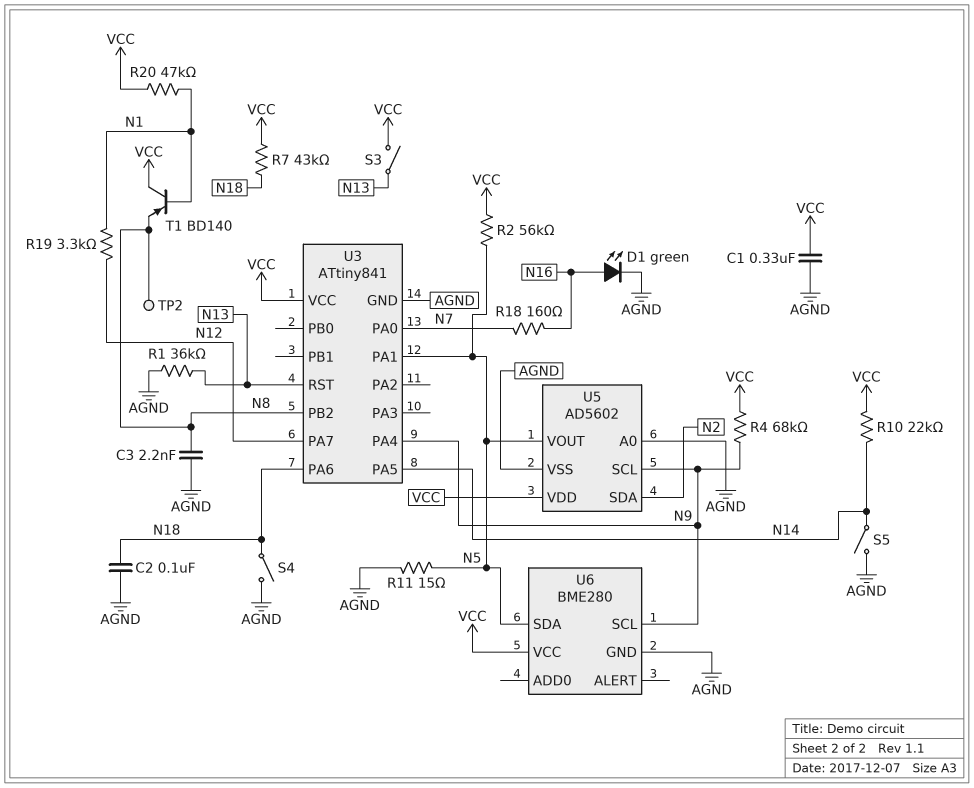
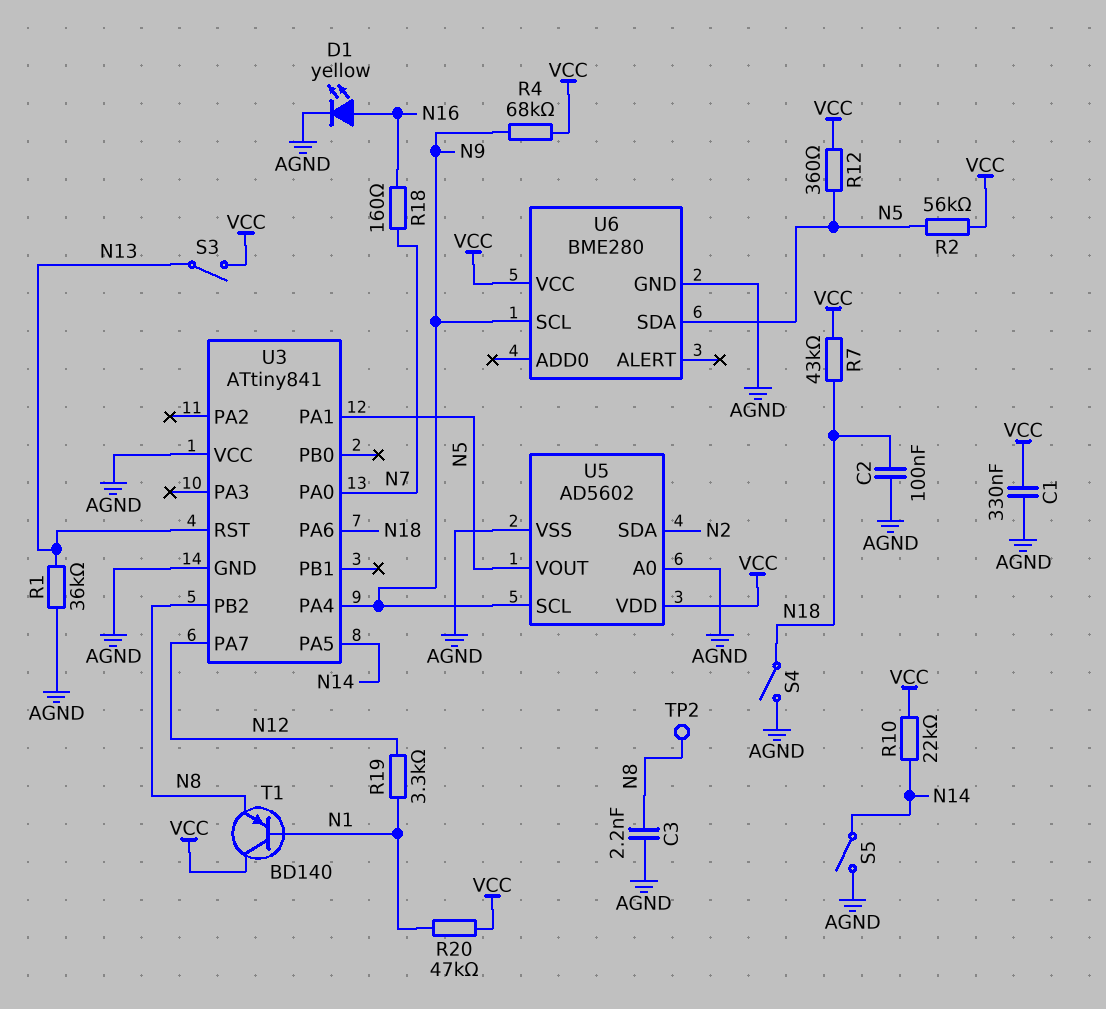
D1: LED green (A N16, K AGND) -> LED yellow (A N16, K AGND)
R11: 15 (AGND, N5) -> none
R12: none -> 360 (N5, VCC)
U3 pin VCC: VCC -> AGND

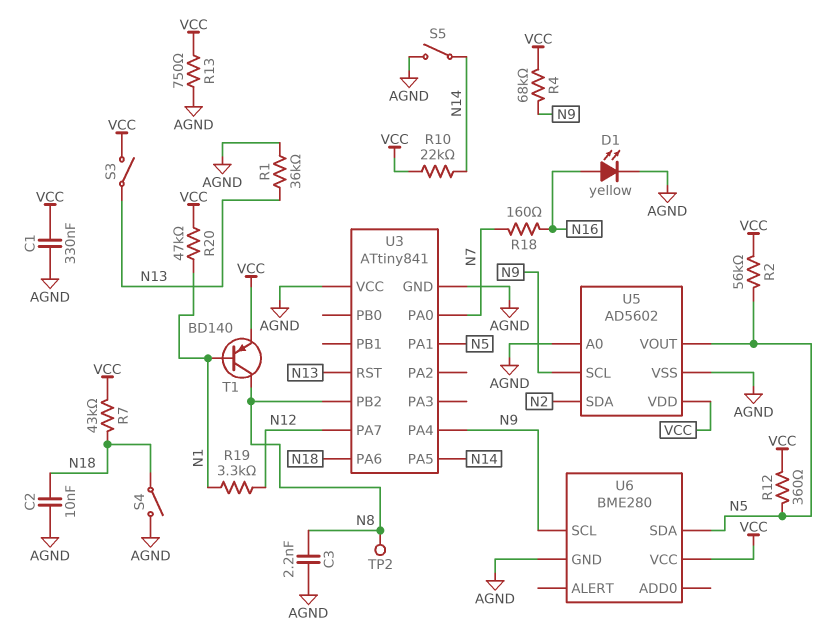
C2: 100nF (AGND, N18) -> 10nF (AGND, N18)
R13: none -> 750 (AGND, VCC)
T1: PNP BD140 (B N1, C VCC, E N8) -> PNP BD140 (B N1, C N8, E VCC)

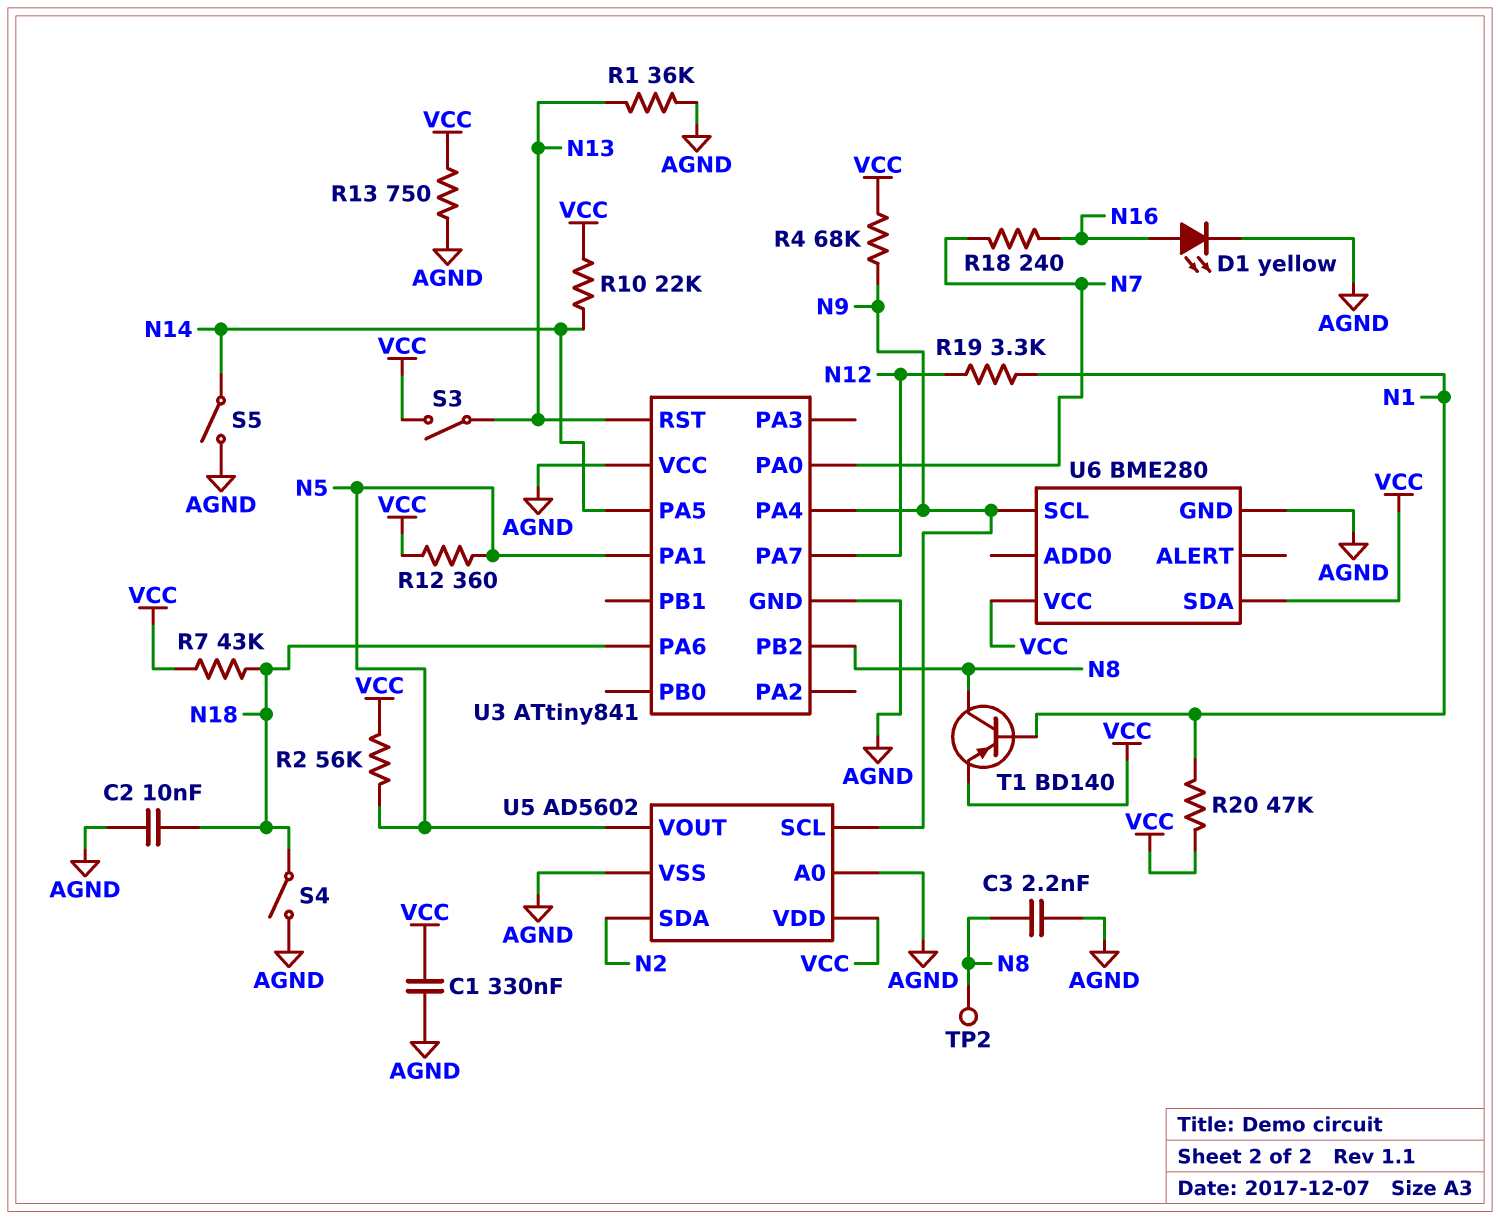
R18: 160 (N7, N16) -> 240 (N7, N16)
U6 pin SDA: N5 -> VCC

